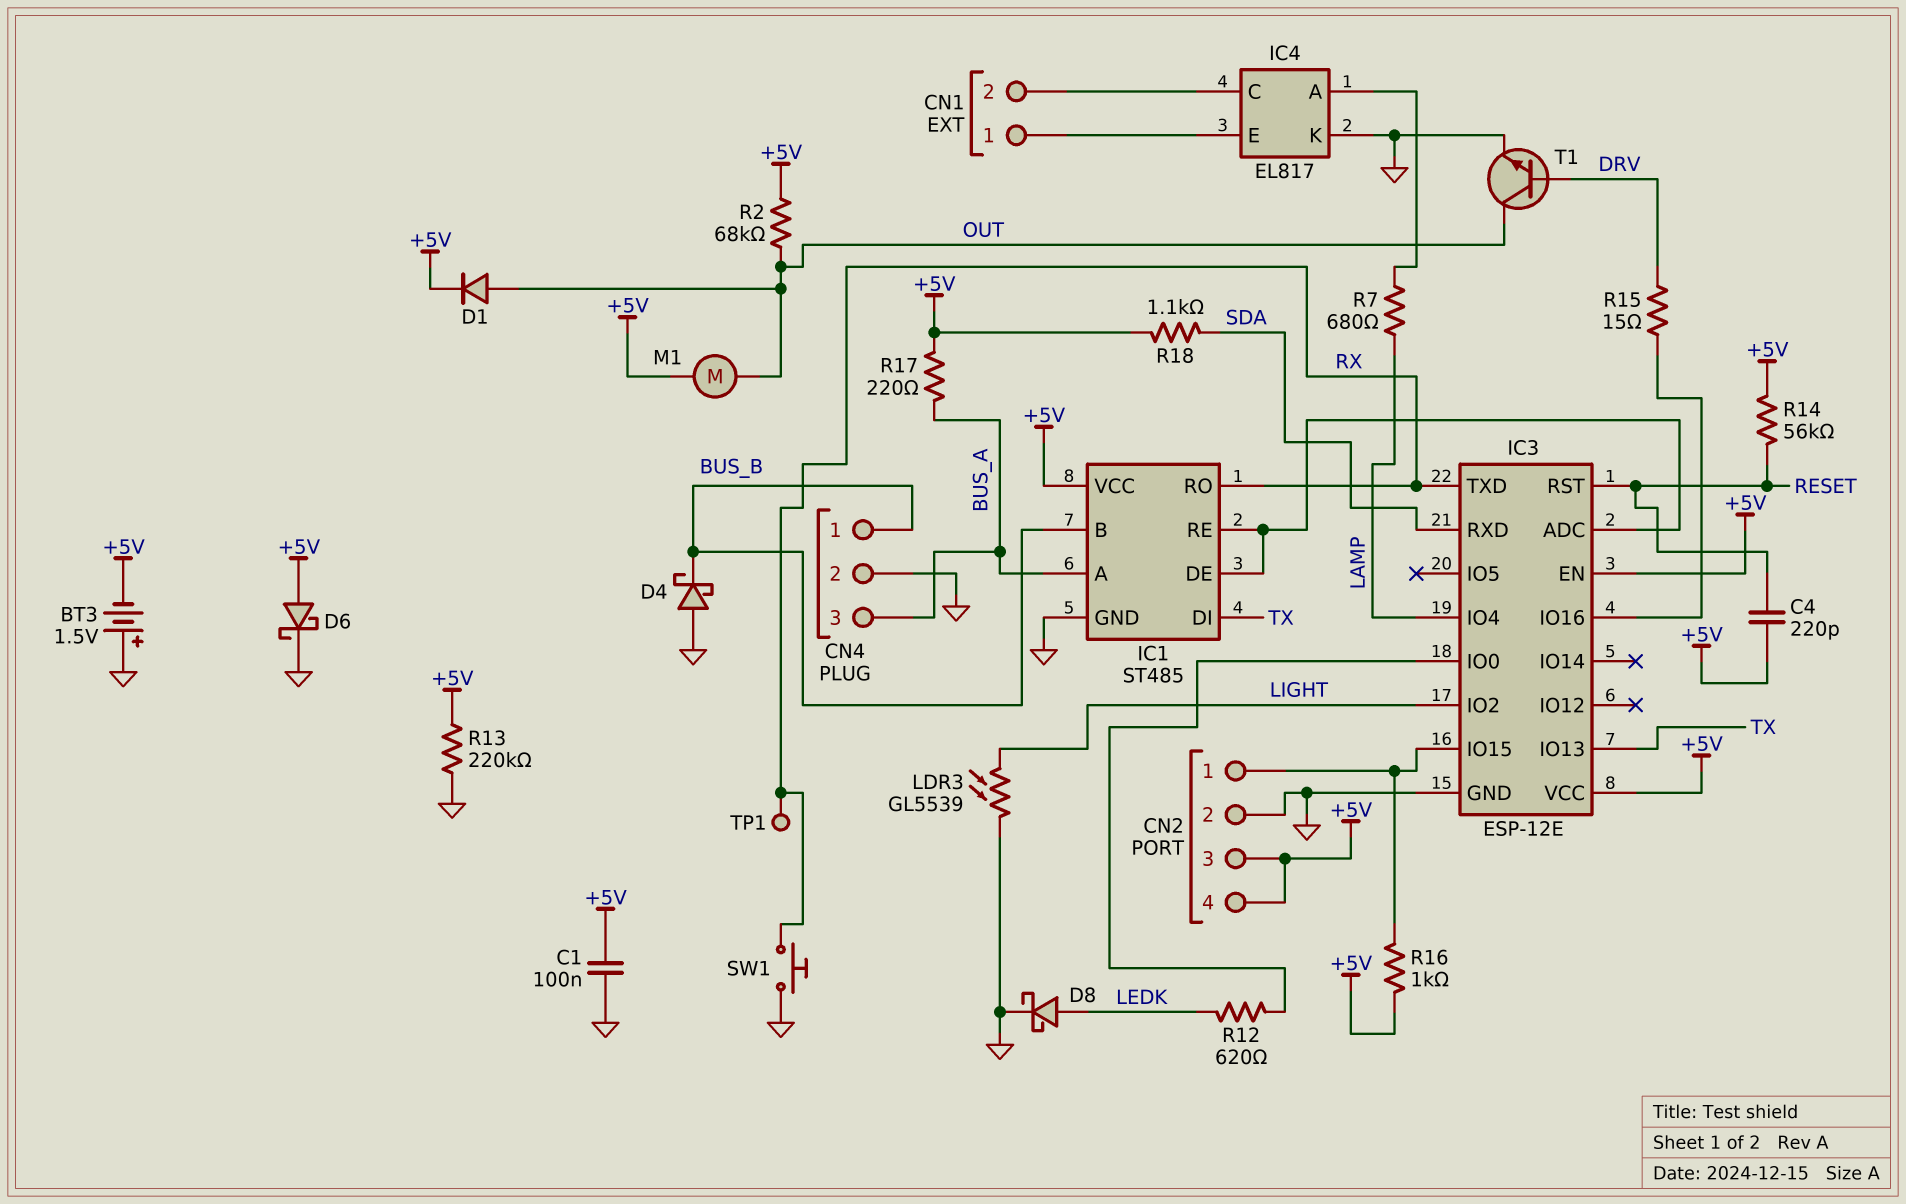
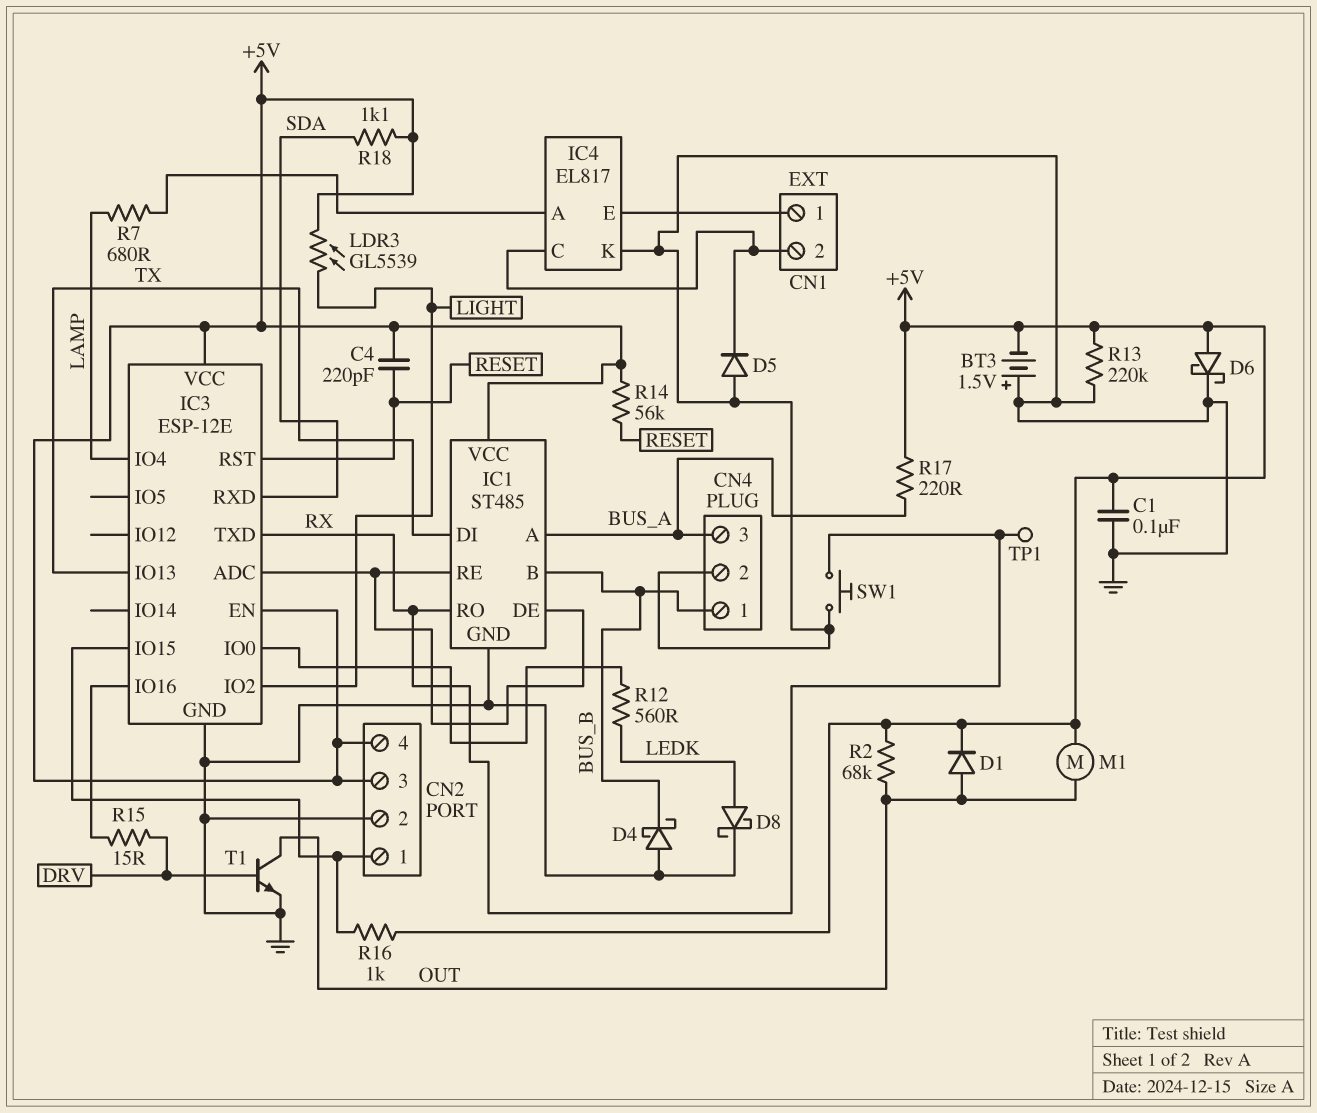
D5: none -> diode (A GND, K CN1/2)
LDR3: GL5539 (GND, LIGHT) -> GL5539 (+5V, LIGHT)
R12: 620 (IC3/IO0, LEDK) -> 560 (IC3/IO0, LEDK)

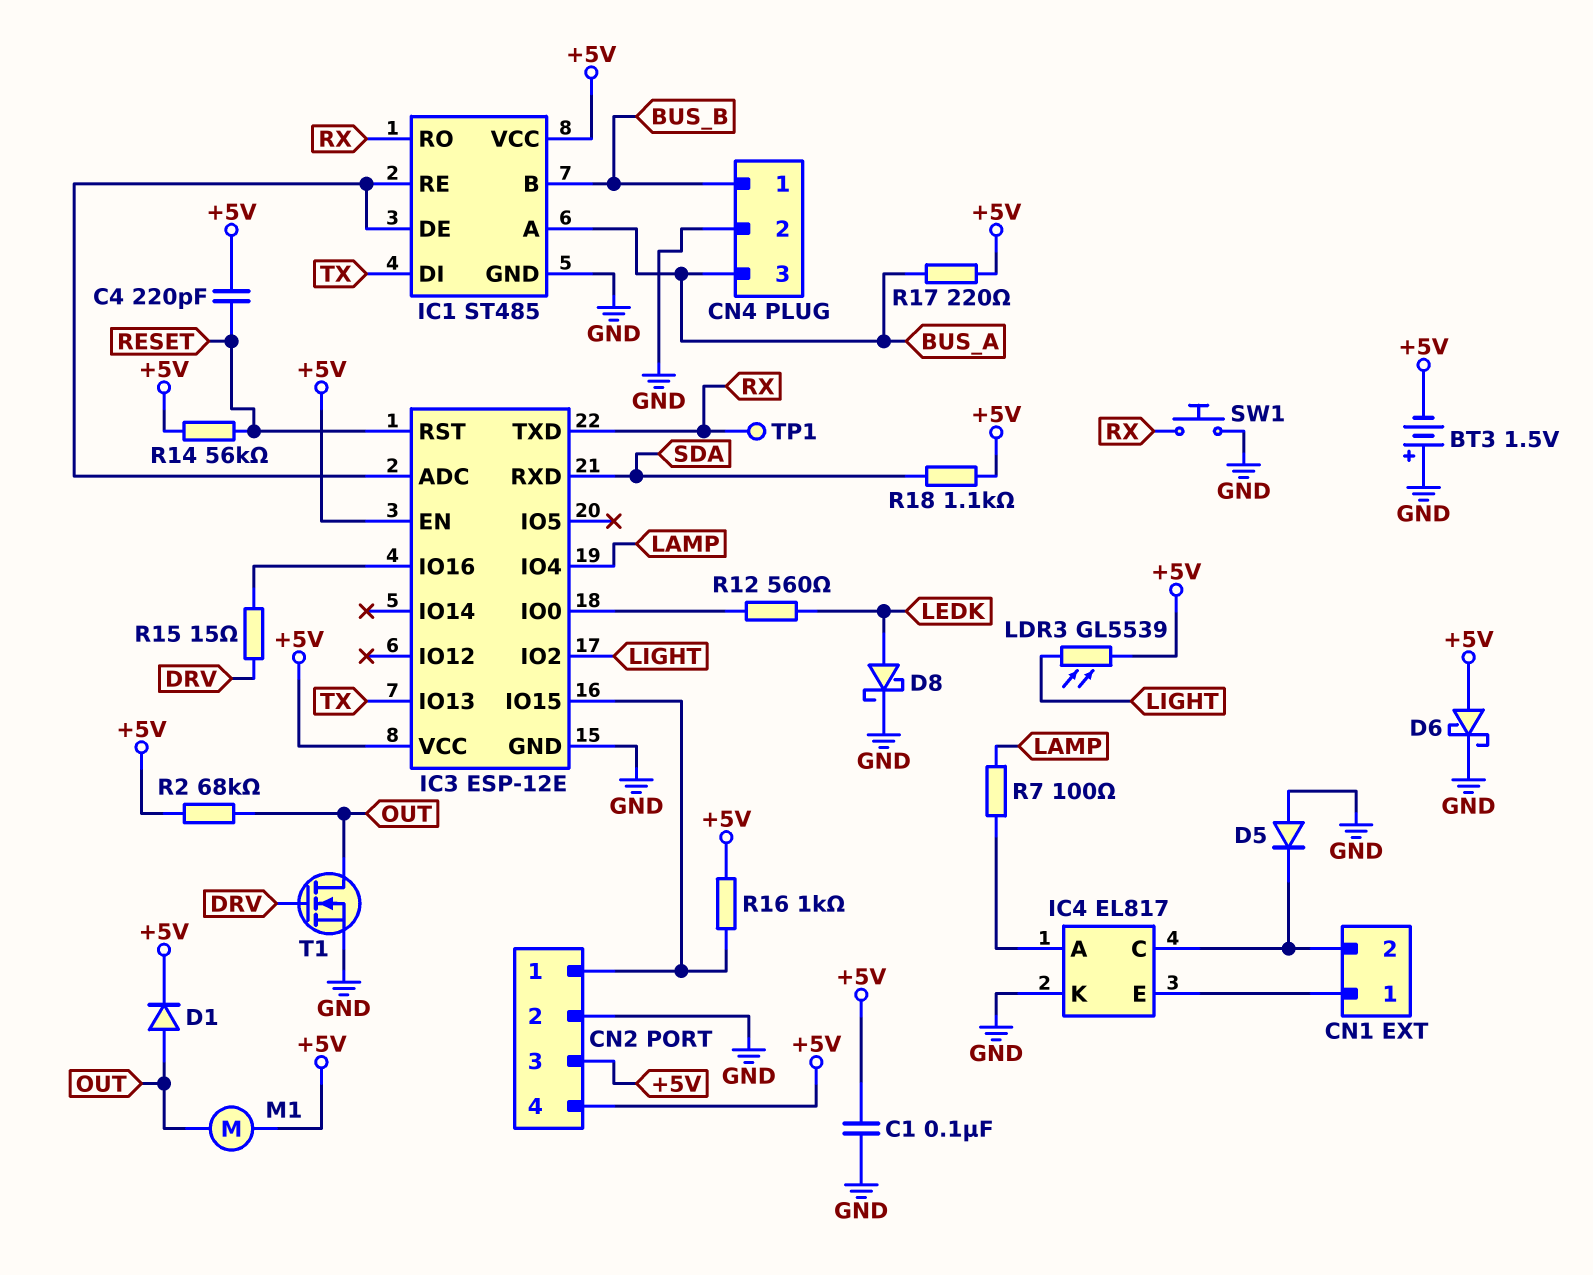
D4: schottky (A GND, K BUS_B) -> none
R7: 680 (IC4/A, LAMP) -> 100 (IC4/A, LAMP)
R13: 220k (+5V, GND) -> none
T1: NPN (B DRV, C OUT, E GND) -> NMOS (G DRV, D OUT, S GND)

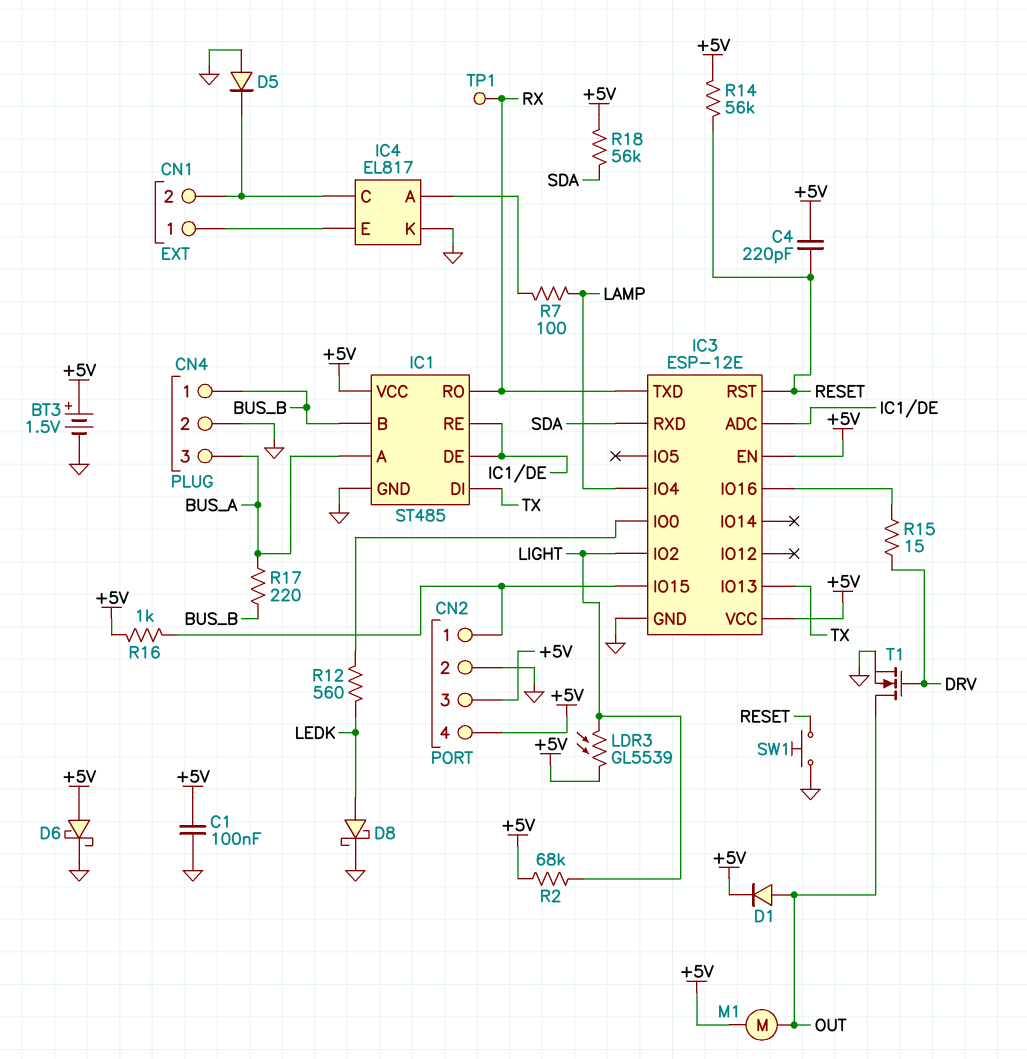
BT3: 1.5V (plus GND, minus +5V) -> 1.5V (plus +5V, minus GND)
R2: 68k (+5V, OUT) -> 68k (+5V, LIGHT)
R17: 220 (+5V, BUS_A) -> 220 (BUS_A, BUS_B)
R18: 1.1k (+5V, SDA) -> 56k (+5V, SDA)
SW1: button (GND, RX) -> button (GND, RESET)

